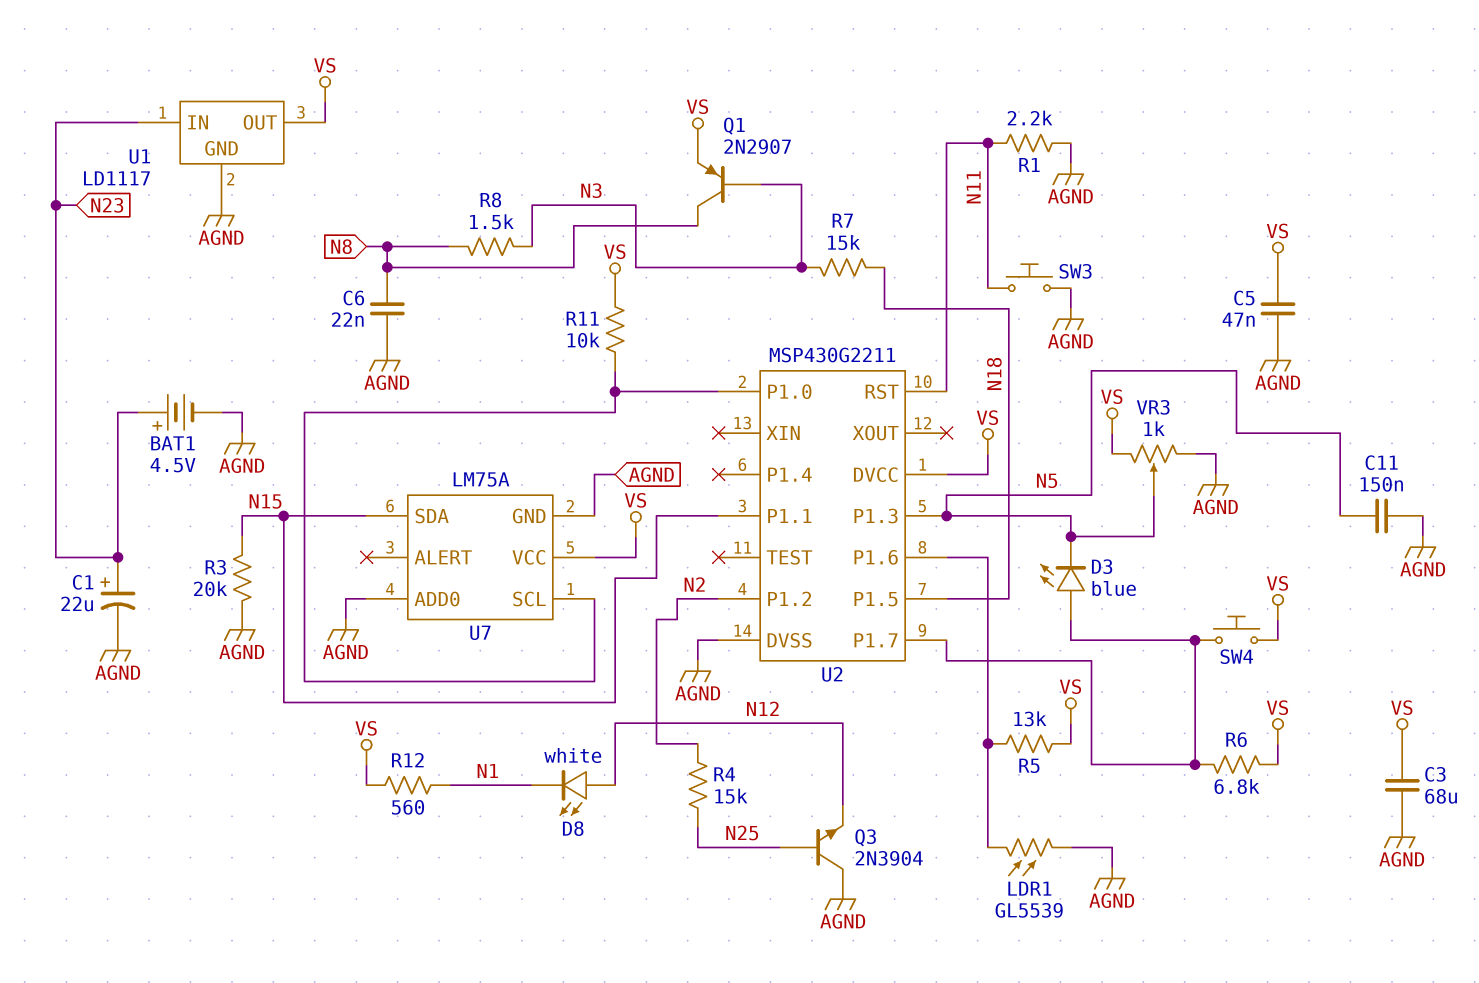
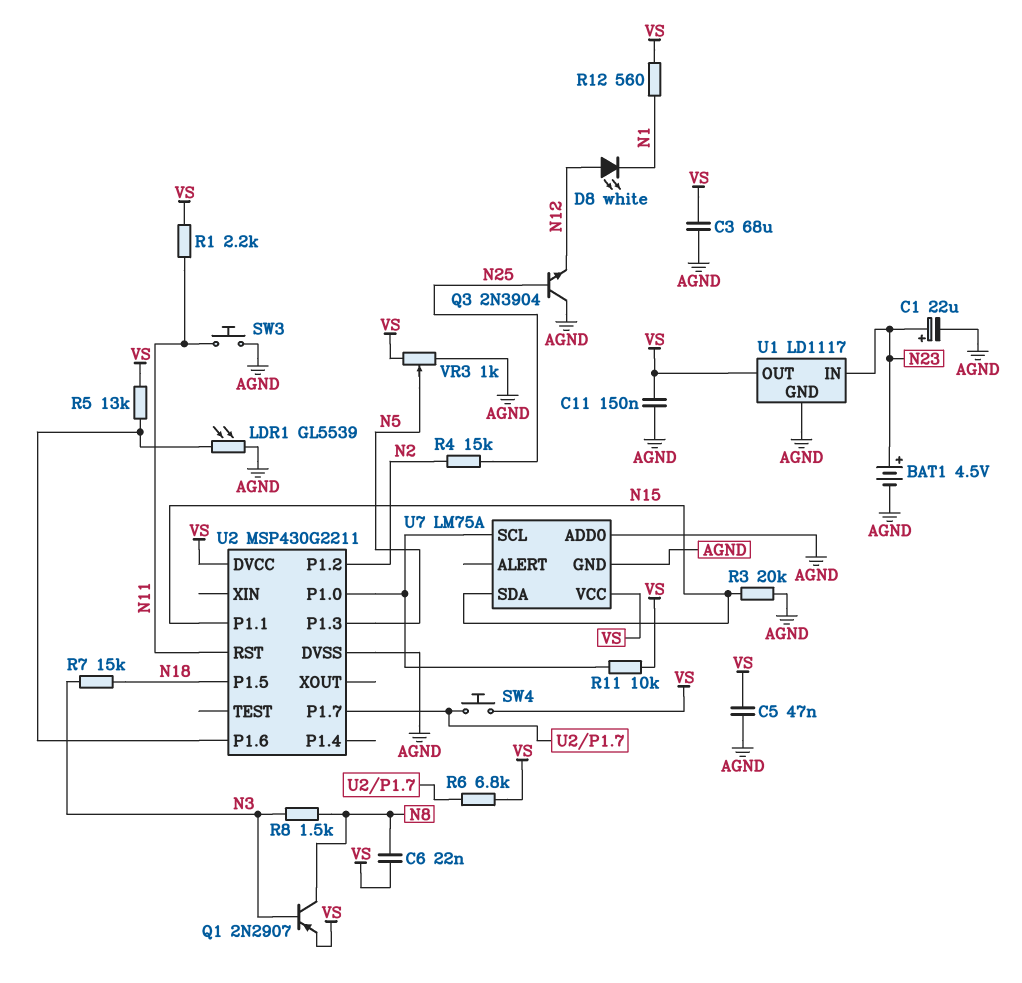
C6: 22nF (AGND, N8) -> 22nF (N8, VS)
C11: 150nF (AGND, N5) -> 150nF (AGND, VS)
D3: LED blue (A U2/P1.7, K N5) -> none
R1: 2.2k (AGND, N11) -> 2.2k (N11, VS)

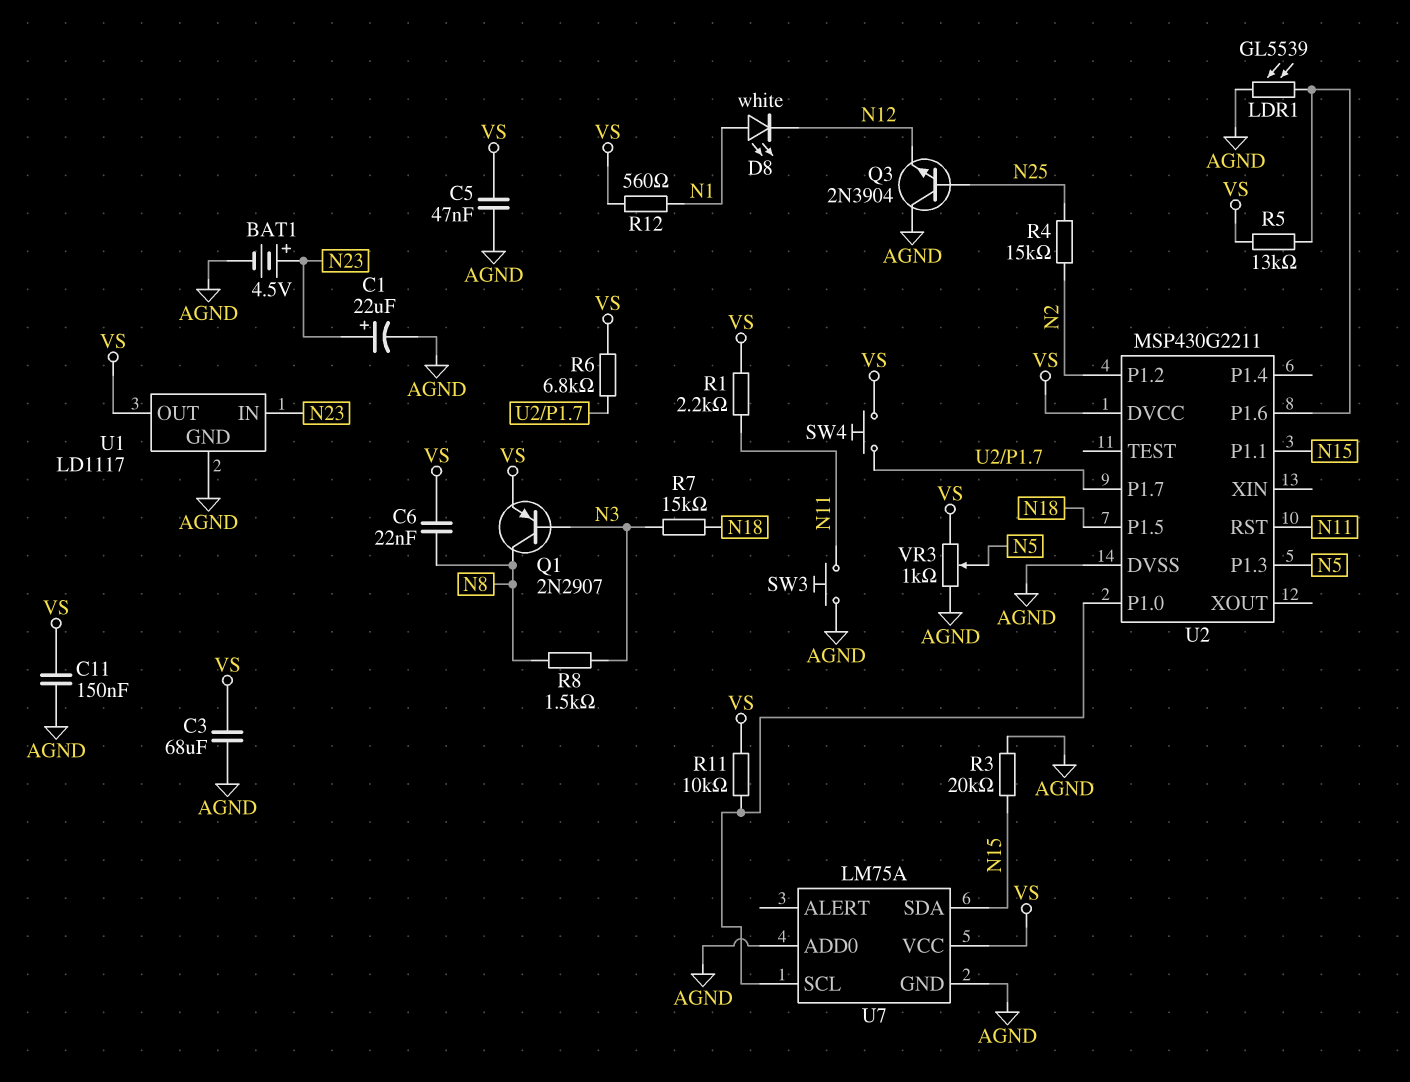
D8: LED white (A N12, K N1) -> LED white (A N1, K N12)

